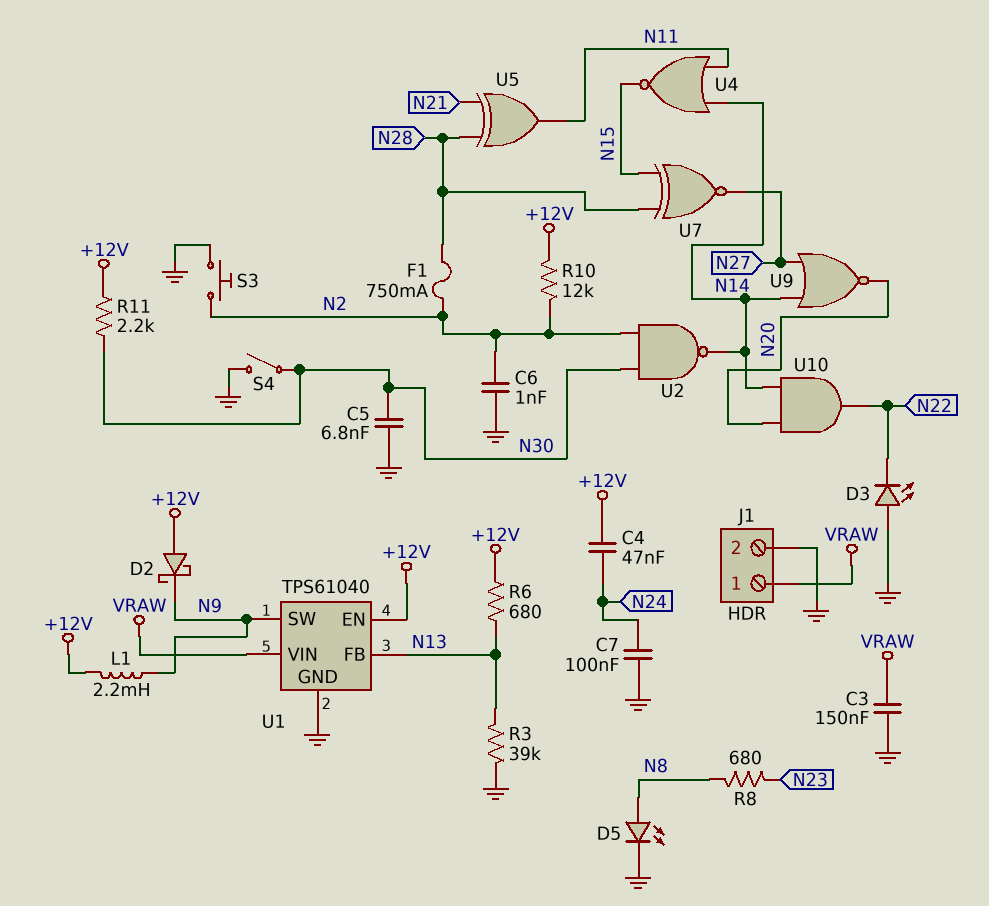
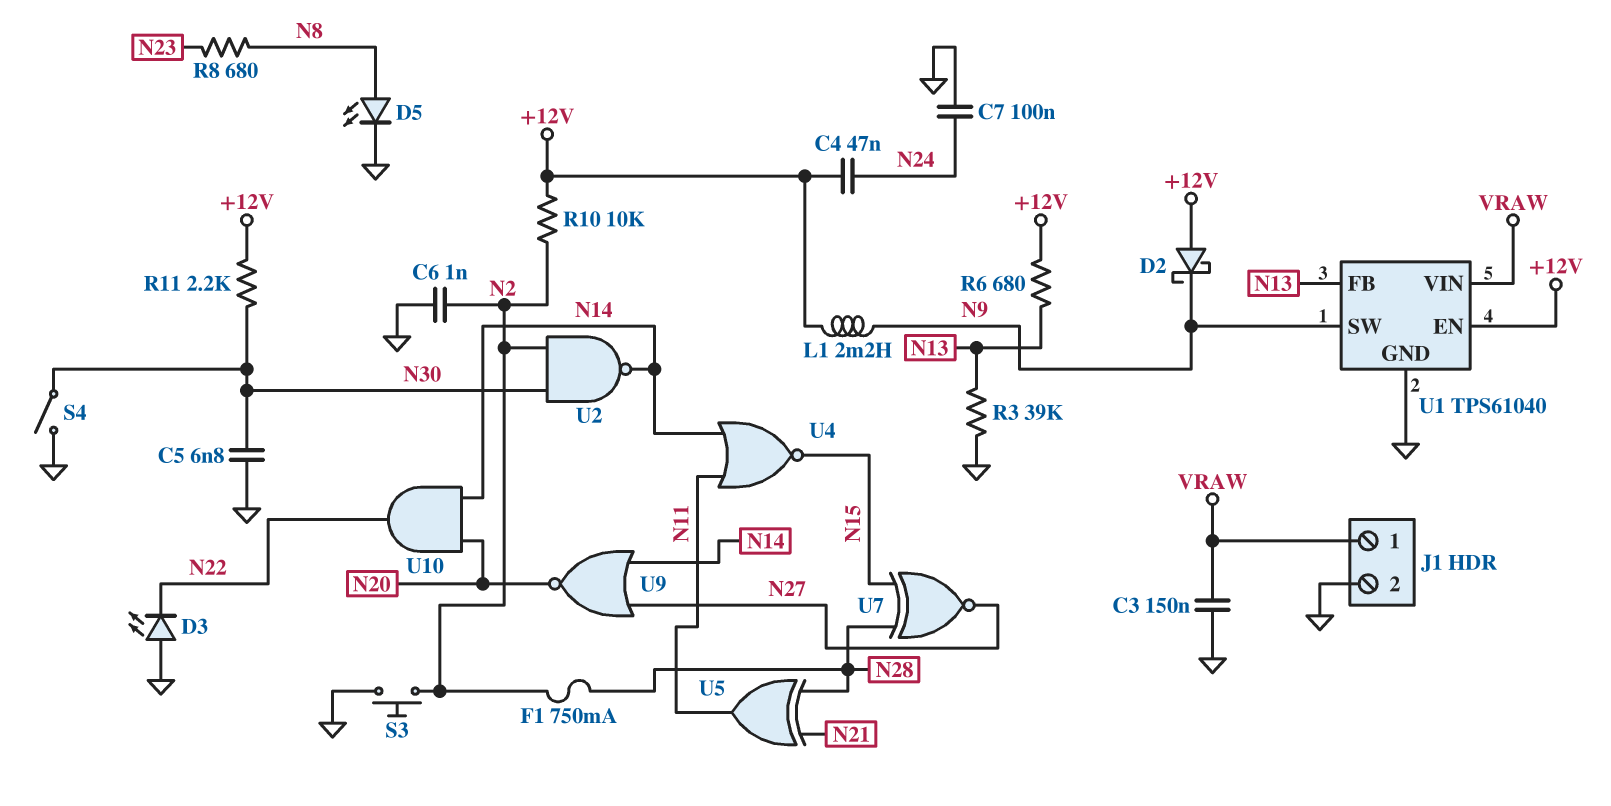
R10: 12k (+12V, N2) -> 10k (+12V, N2)

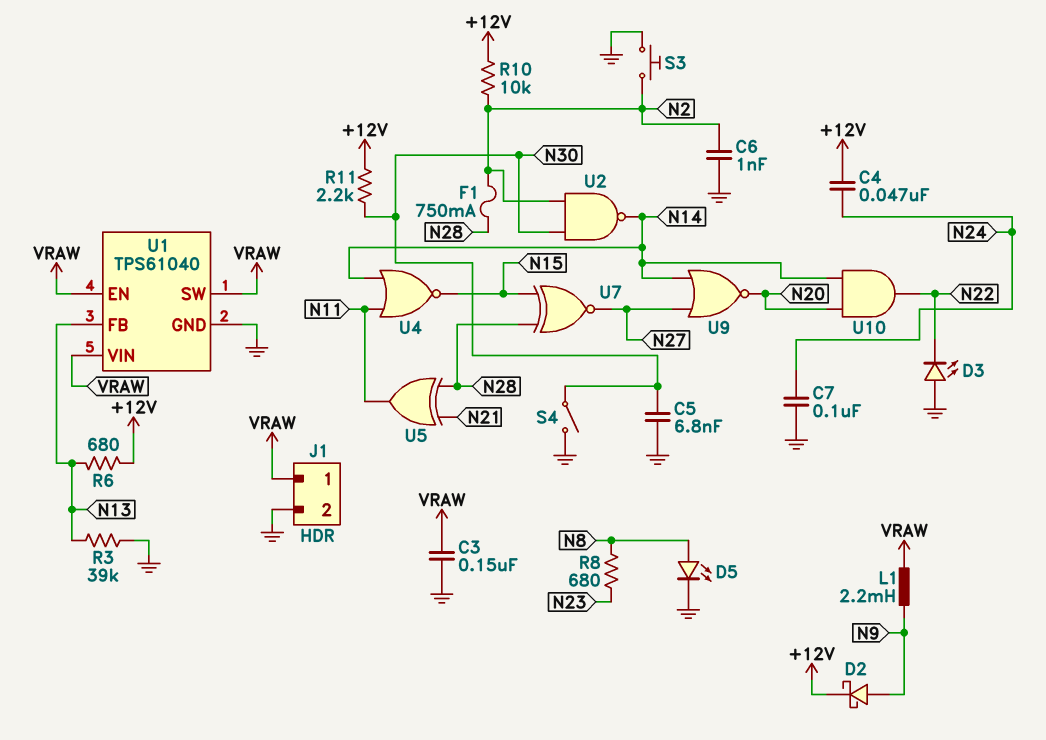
D2: schottky (A +12V, K N9) -> schottky (A N9, K +12V)
L1: 2.2mH (+12V, N9) -> 2.2mH (N9, VRAW)
U1 pin EN: +12V -> VRAW
U1 pin SW: N9 -> VRAW

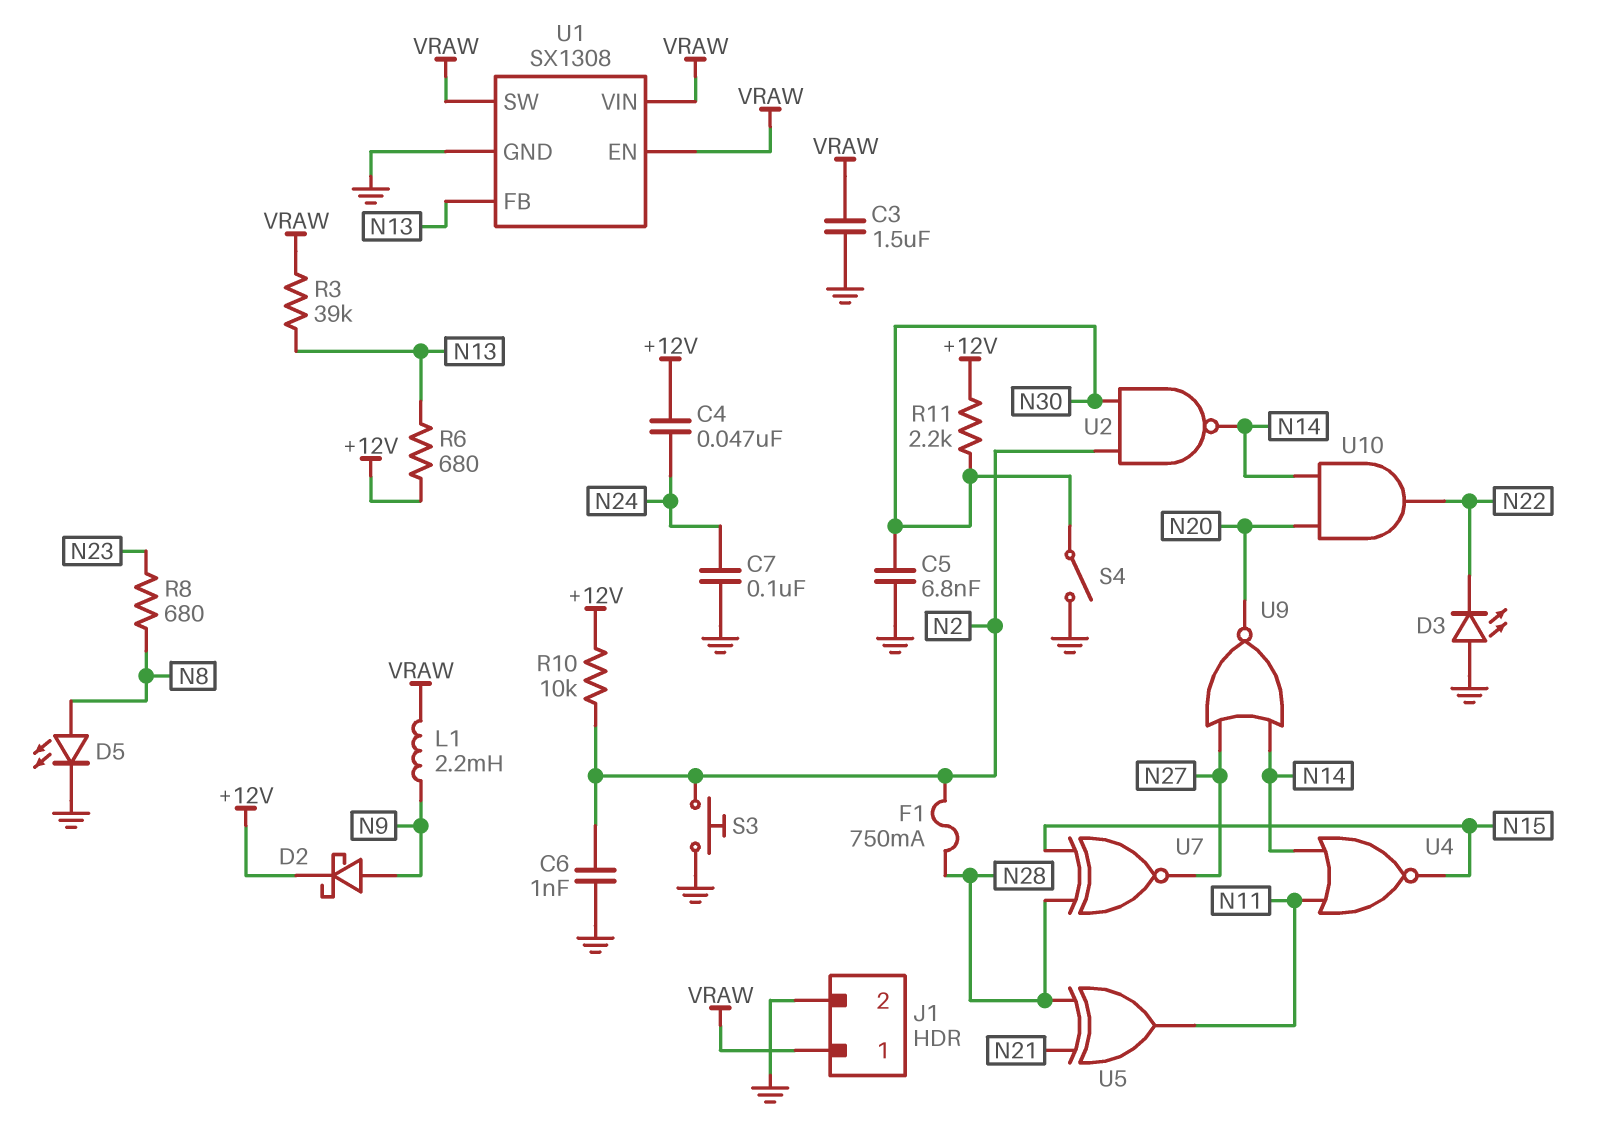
C3: 150nF (GND, VRAW) -> 1.5uF (GND, VRAW)
R3: 39k (GND, N13) -> 39k (N13, VRAW)
U1: TPS61040 -> SX1308

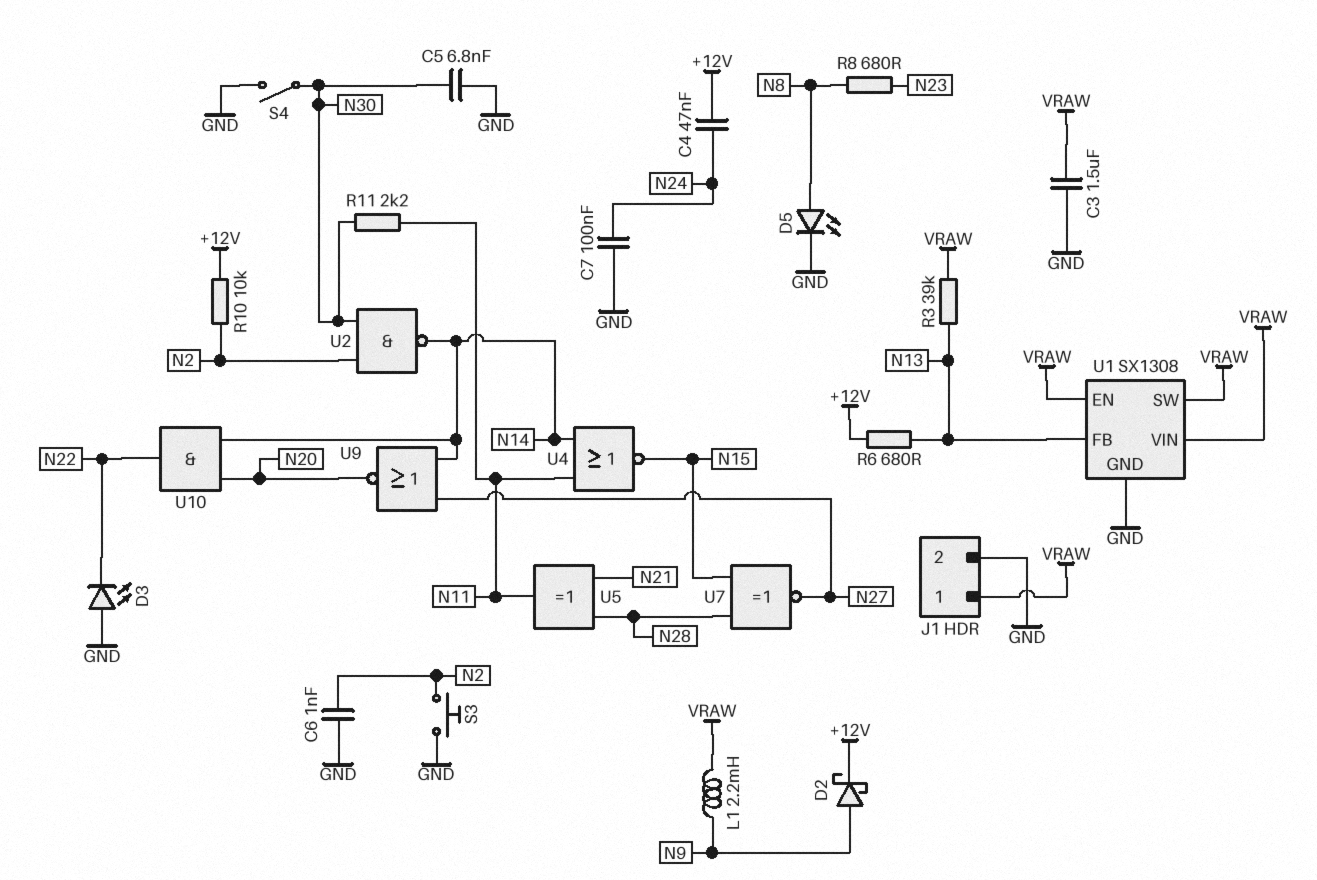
F1: 750mA (N2, N28) -> none
R11: 2.2k (+12V, N30) -> 2.2k (N11, N30)

